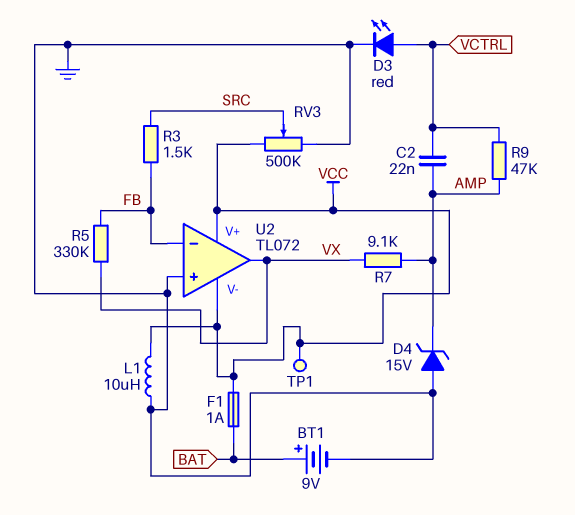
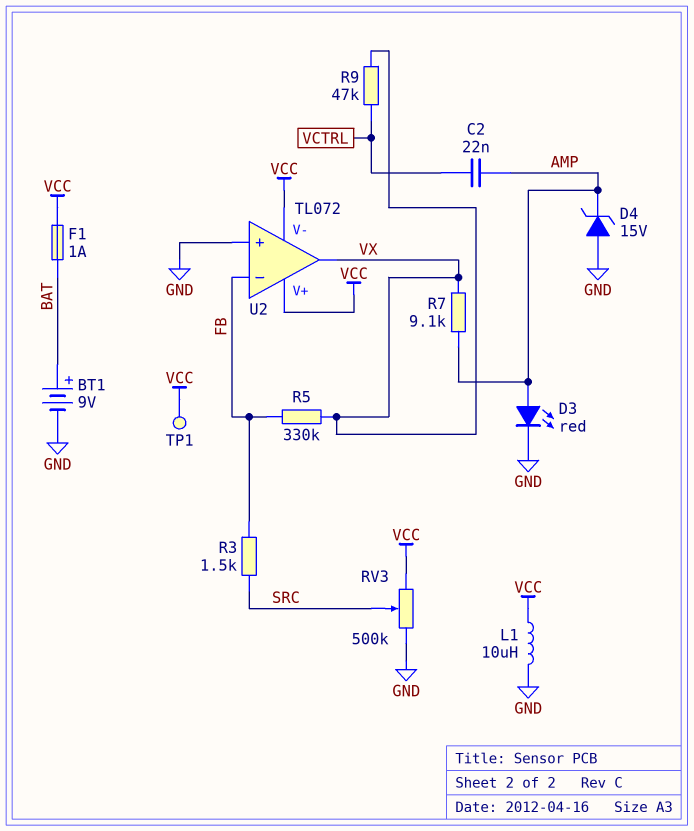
D3: LED red (A VCTRL, K GND) -> LED red (A AMP, K GND)
R9: 47k (AMP, VCTRL) -> 47k (VCTRL, VX)

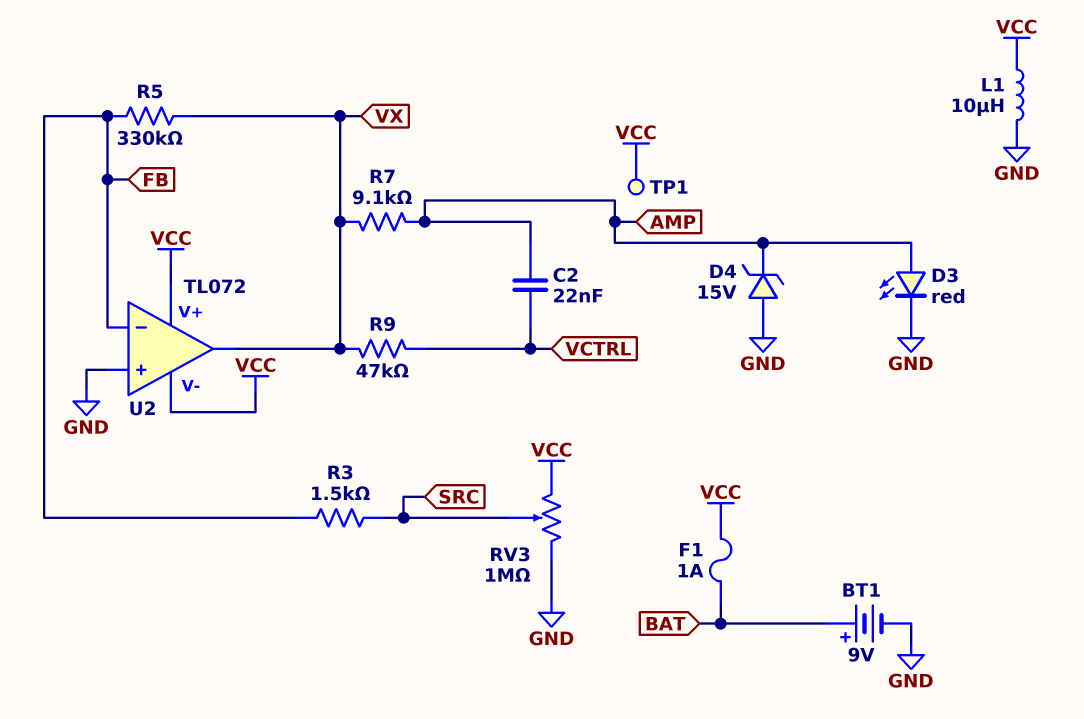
RV3: 500k (GND, VCC, wiper SRC) -> 1M (GND, VCC, wiper SRC)

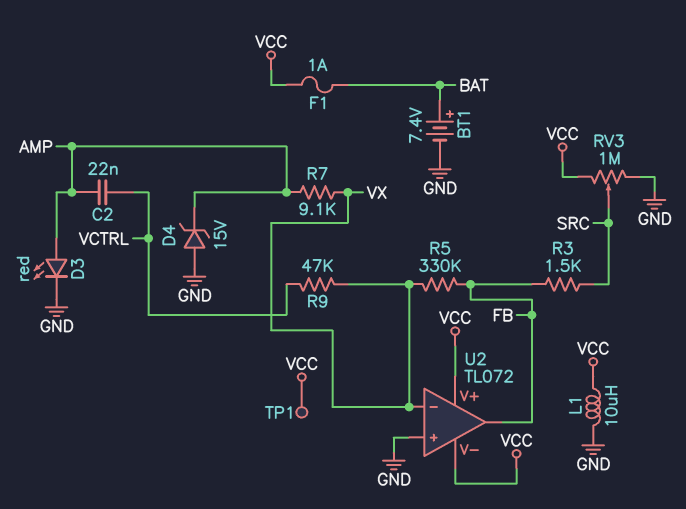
BT1: 9V (plus BAT, minus GND) -> 7.4V (plus BAT, minus GND)
U2 pin in-: FB -> VX
U2 pin out: VX -> FB

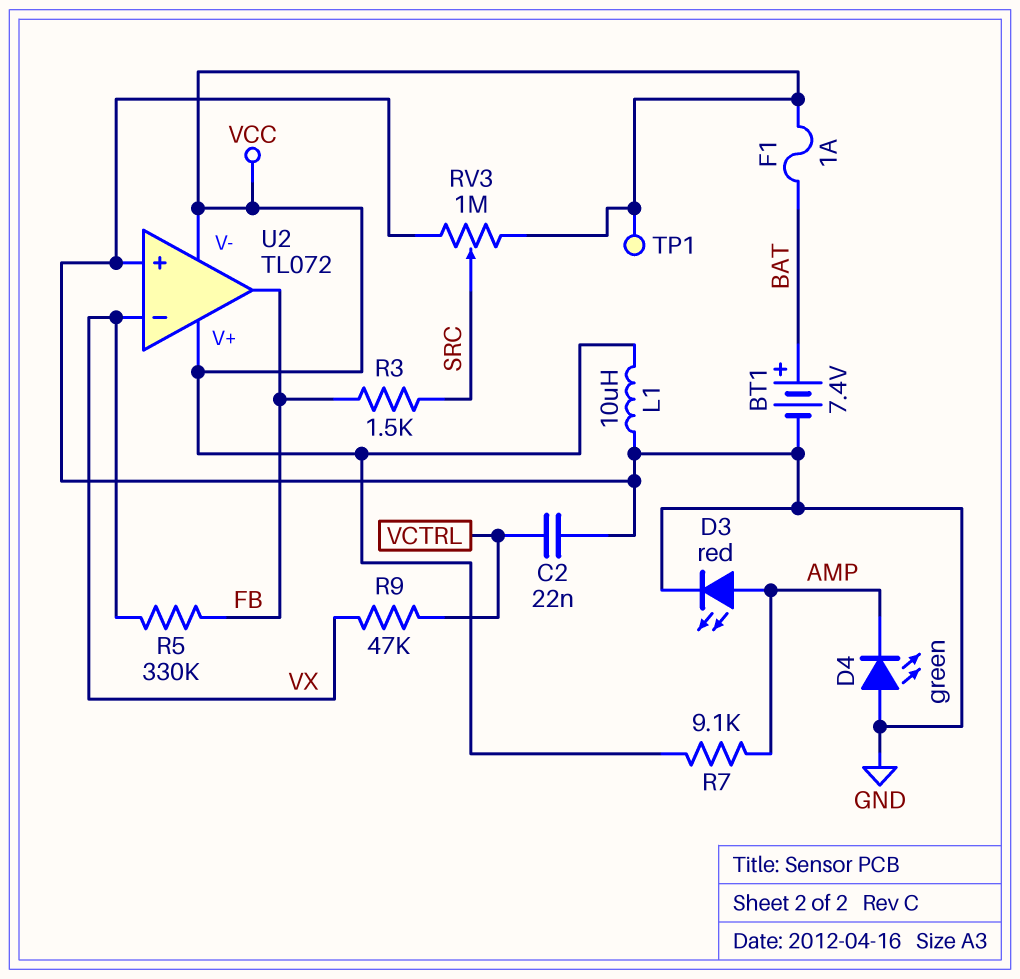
C2: 22nF (AMP, VCTRL) -> 22nF (GND, VCTRL)
D4: zener 15V (A GND, K AMP) -> LED green (A GND, K AMP)
R7: 9.1k (AMP, VX) -> 9.1k (AMP, VCC)

